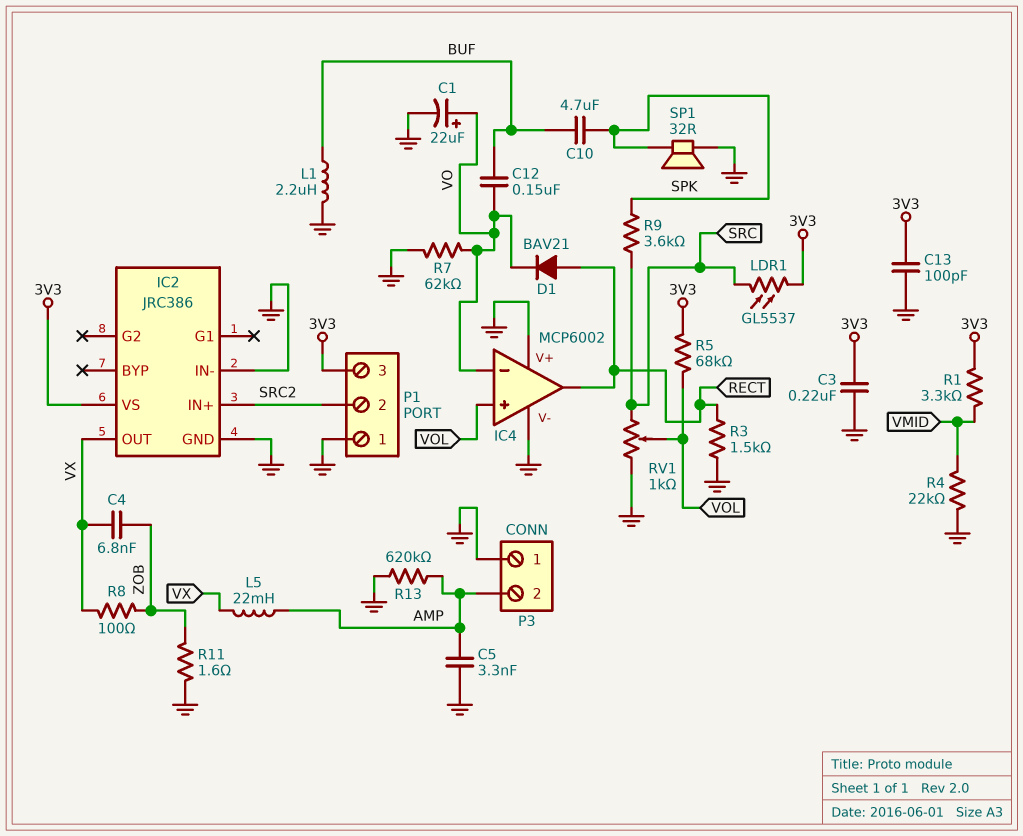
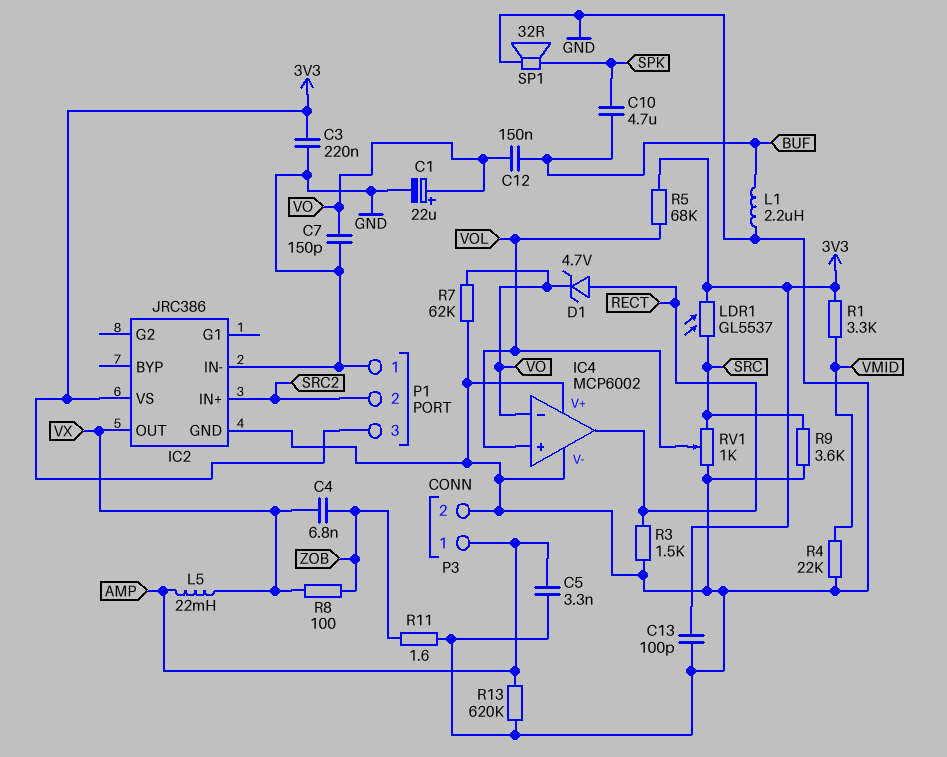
C7: none -> 150pF (GND, VO)
D1: diode BAV21 (A RECT, K VO) -> zener 4.7V (A RECT, K VO)
P3 pin 1: GND -> AMP
P3 pin 2: AMP -> GND
R9: 3.6k (SPK, SRC) -> 3.6k (GND, SRC)

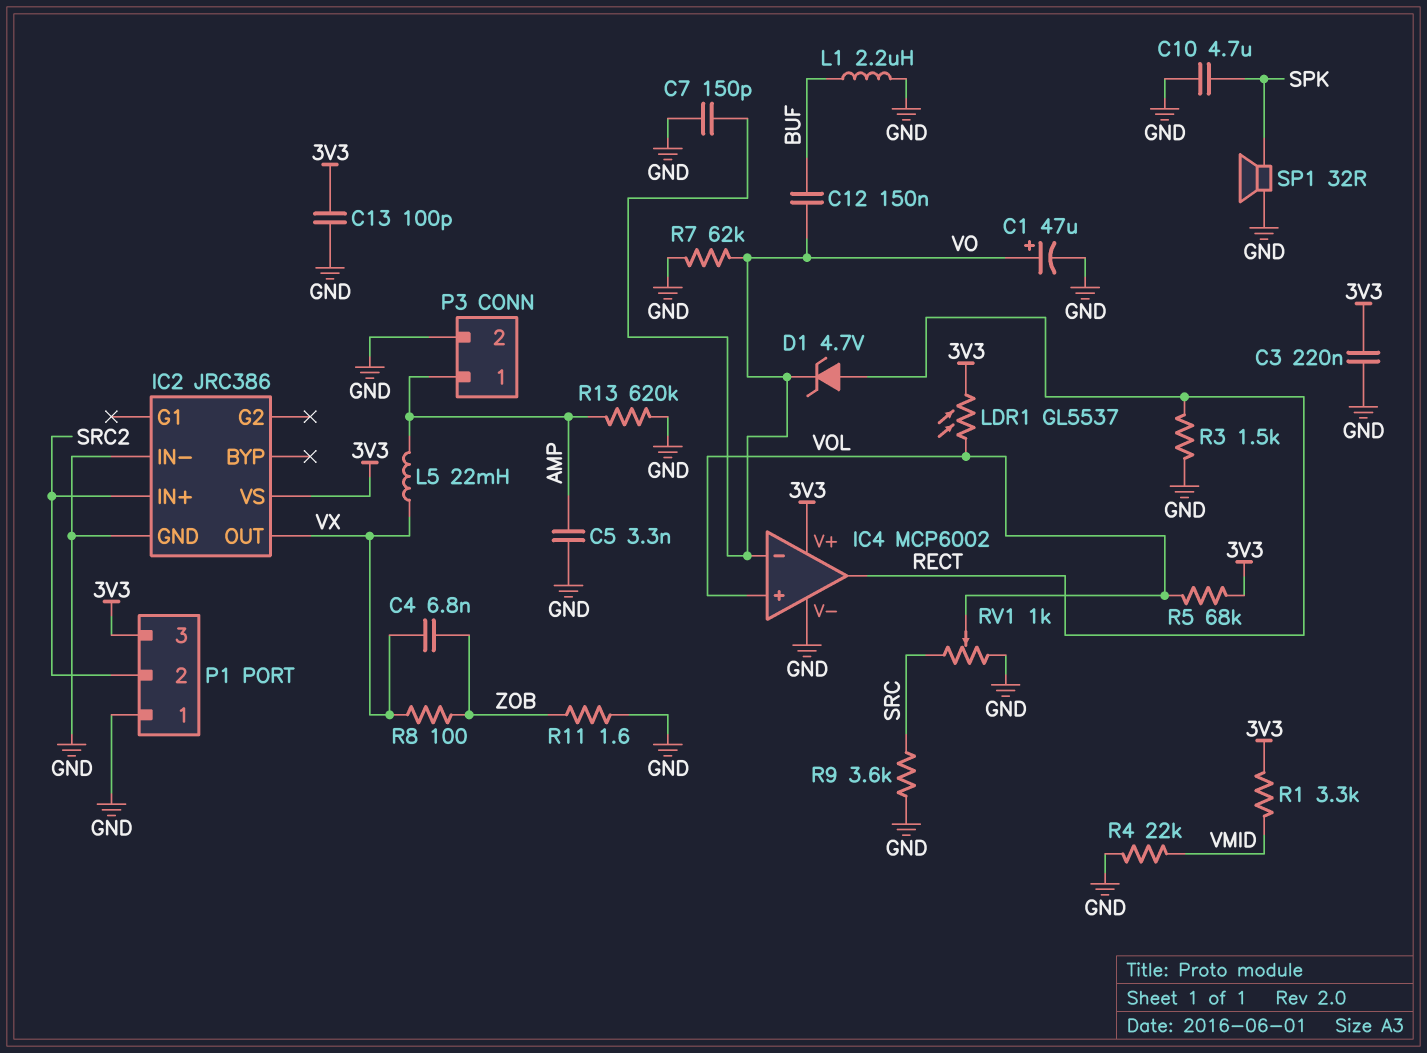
C1: 22uF (plus VO, minus GND) -> 47uF (plus VO, minus GND)
C10: 4.7uF (BUF, SPK) -> 4.7uF (GND, SPK)
IC4 pin V+: GND -> 3V3
LDR1: GL5537 (3V3, SRC) -> GL5537 (3V3, VOL)

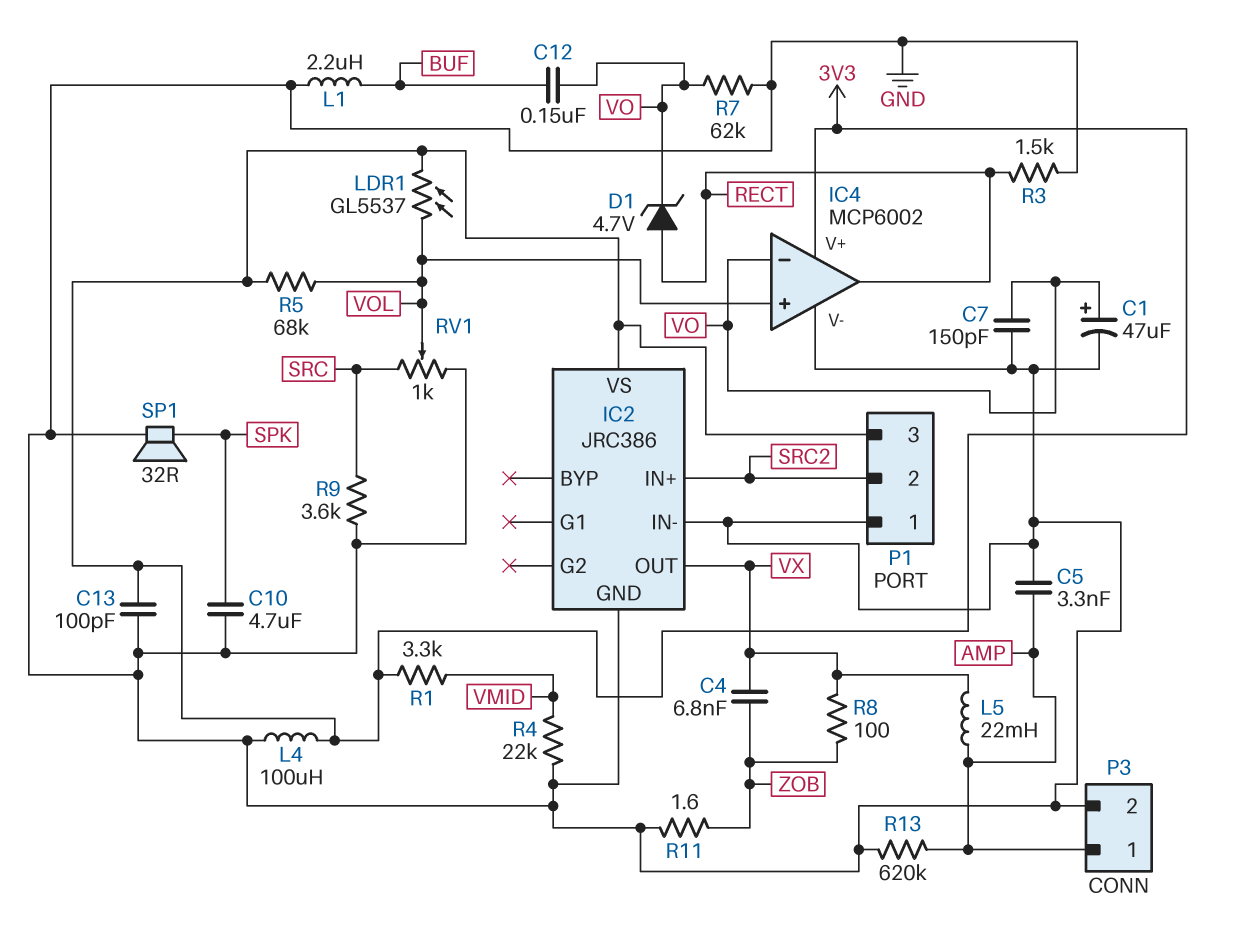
C3: 220nF (3V3, GND) -> none
L4: none -> 100uH (3V3, GND)

